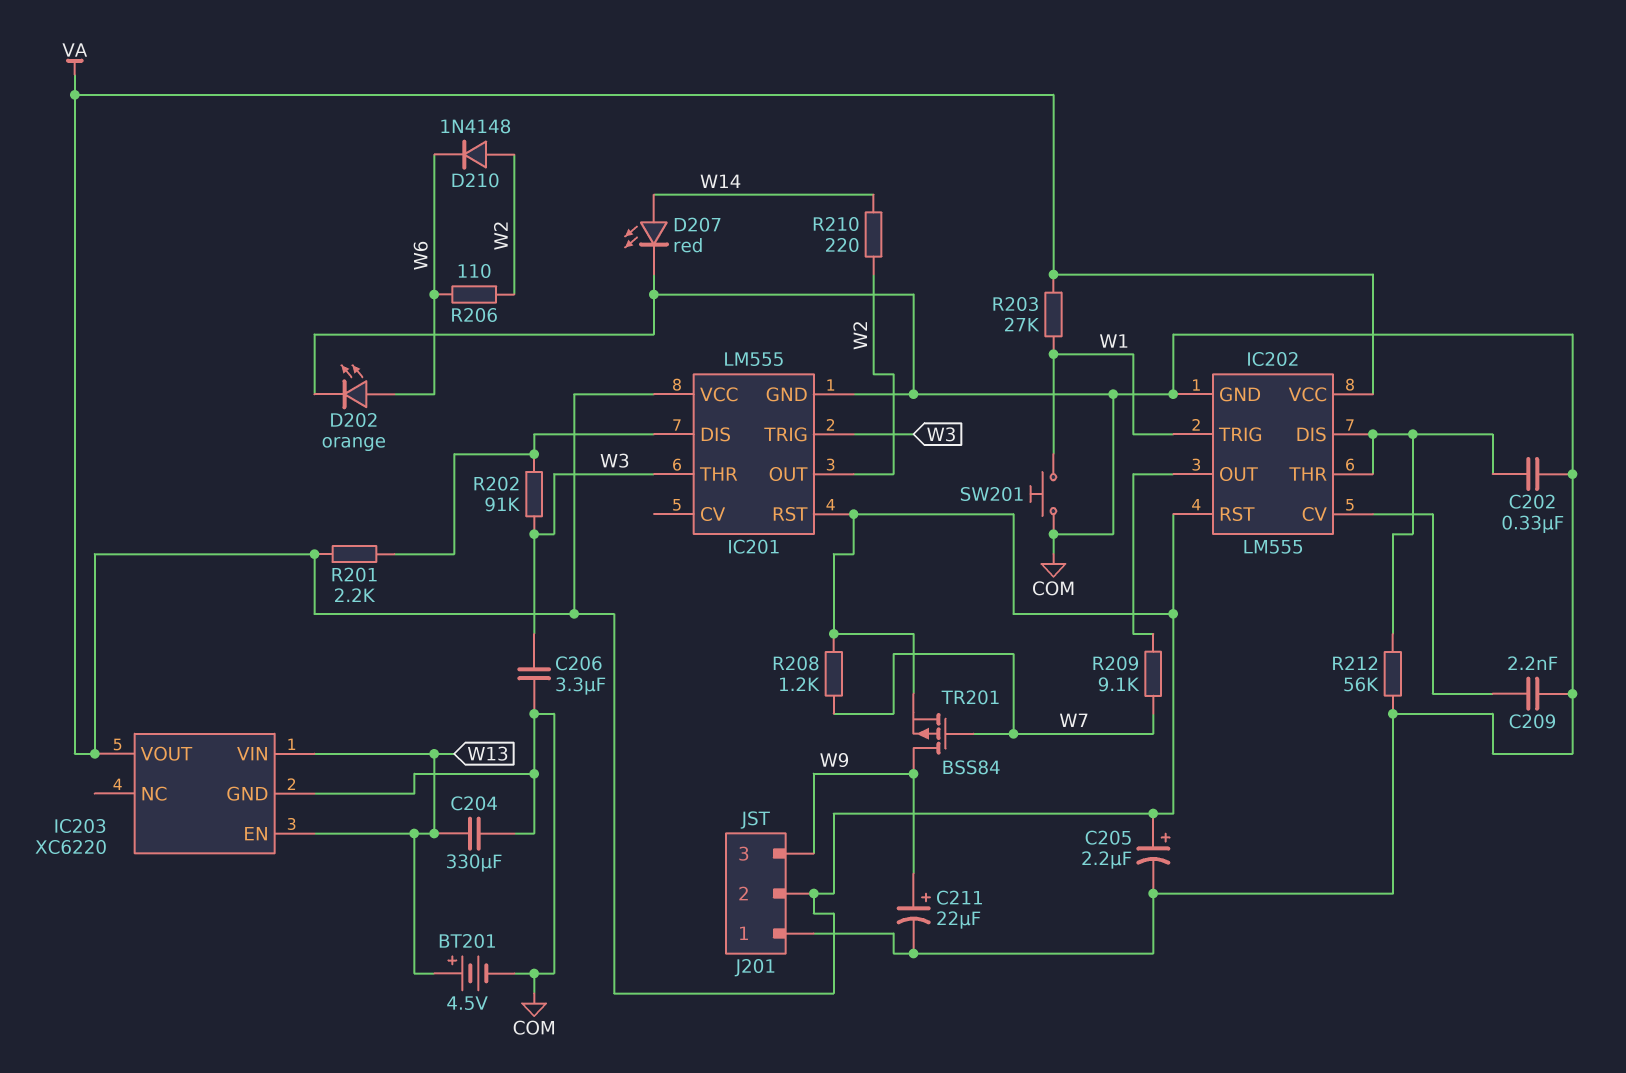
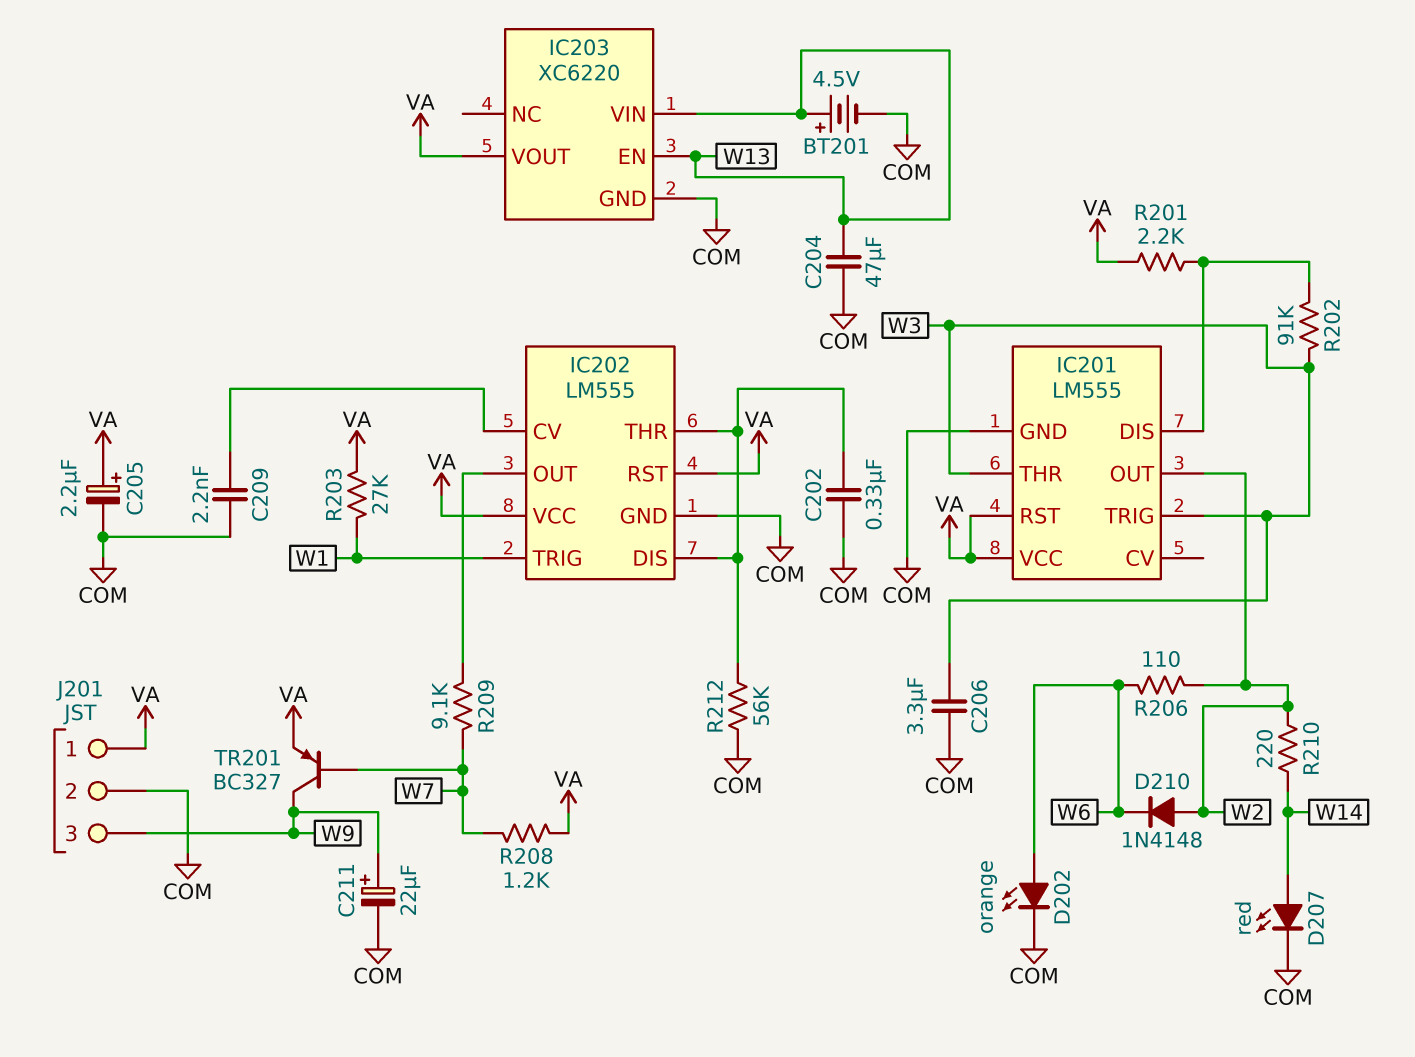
C204: 330uF (COM, W13) -> 47uF (COM, W13)
J201 pin 1: COM -> VA
J201 pin 2: VA -> COM
SW201: button (COM, W1) -> none
TR201: PMOS BSS84 (G W7, D W9, S VA) -> PNP BC327 (B W7, C W9, E VA)

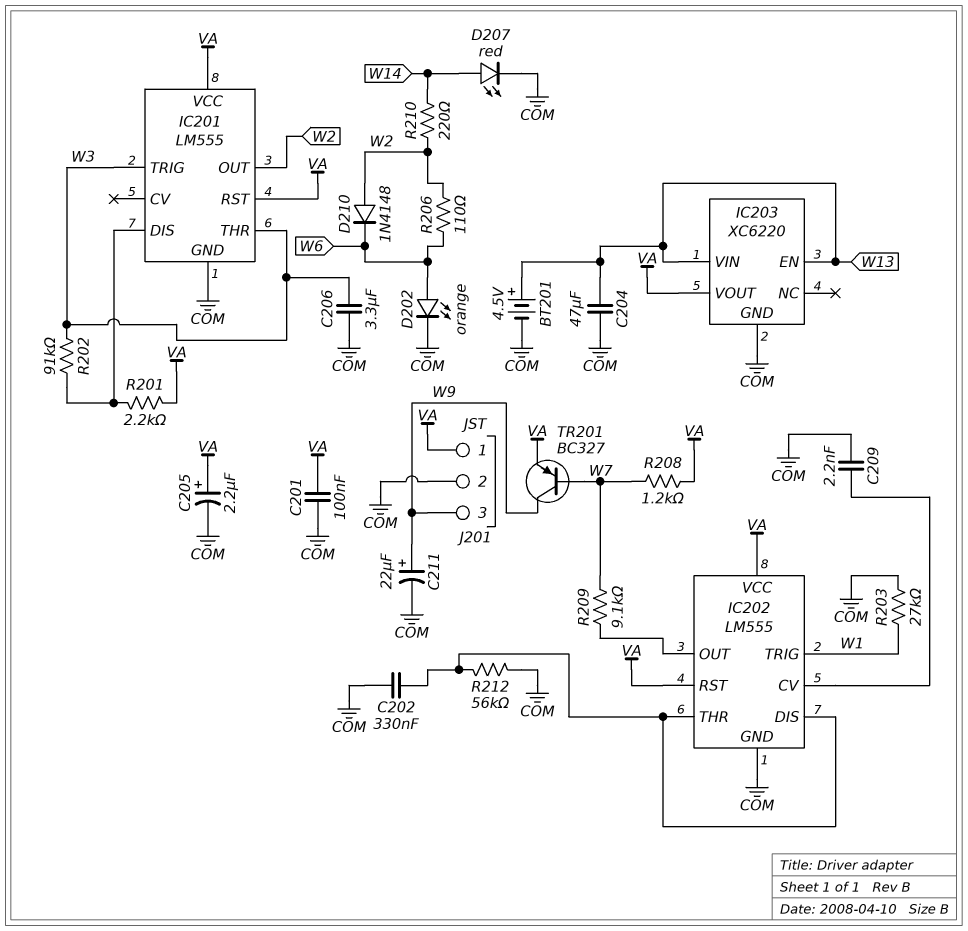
C201: none -> 100nF (COM, VA)
R203: 27k (VA, W1) -> 27k (COM, W1)

